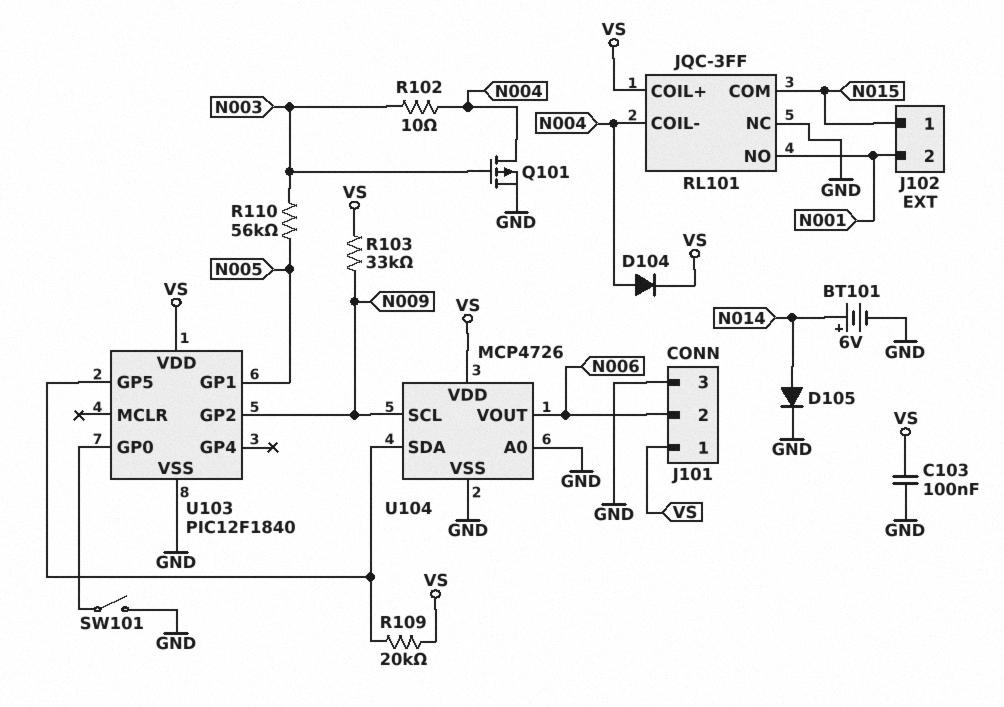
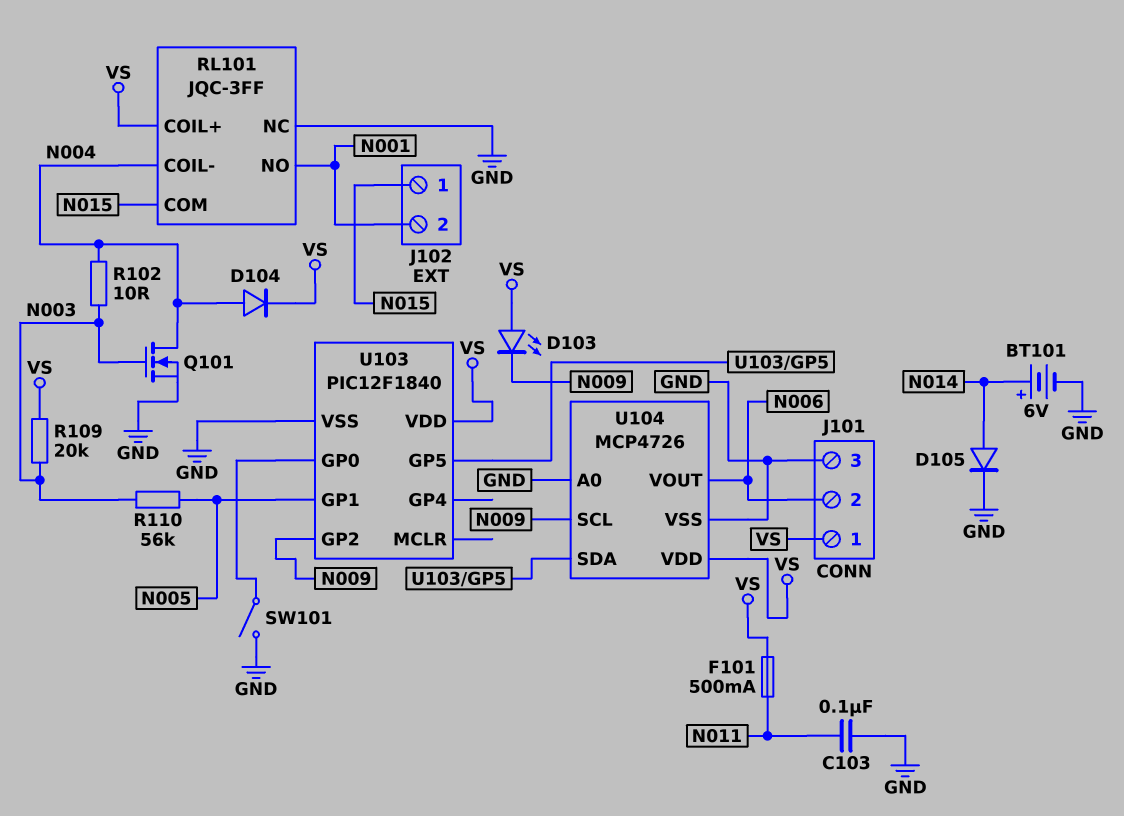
C103: 100nF (GND, VS) -> 100nF (GND, N011)
D103: none -> LED (A VS, K N009)
F101: none -> 500mA (N011, VS)
Q101: PMOS (G N003, D N004, S GND) -> NMOS (G N003, D N004, S GND)
R103: 33k (N009, VS) -> none
R109: 20k (U103/GP5, VS) -> 20k (N003, VS)

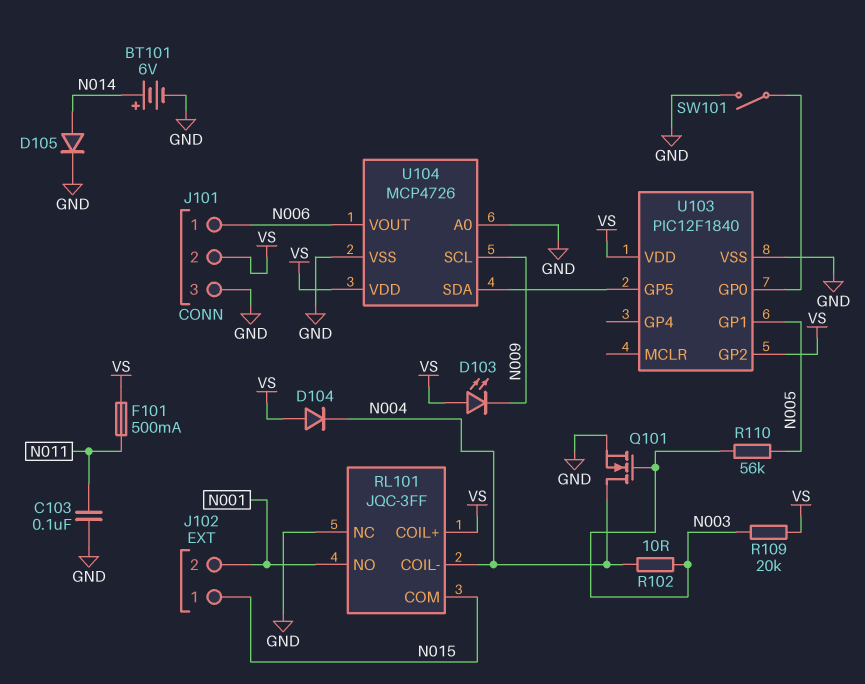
D104: diode (A N004, K VS) -> diode (A VS, K N004)
J101 pin 1: VS -> N006
J101 pin 2: N006 -> VS
U103 pin GP2: N009 -> VS

